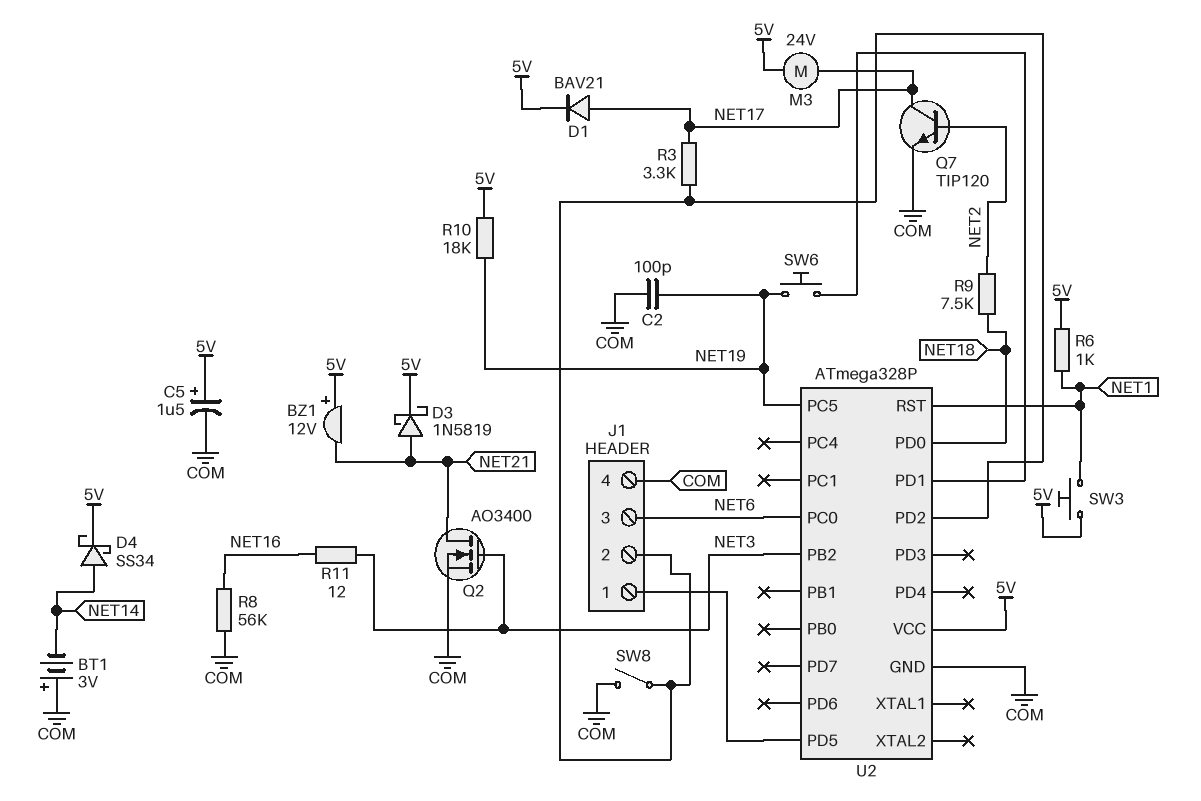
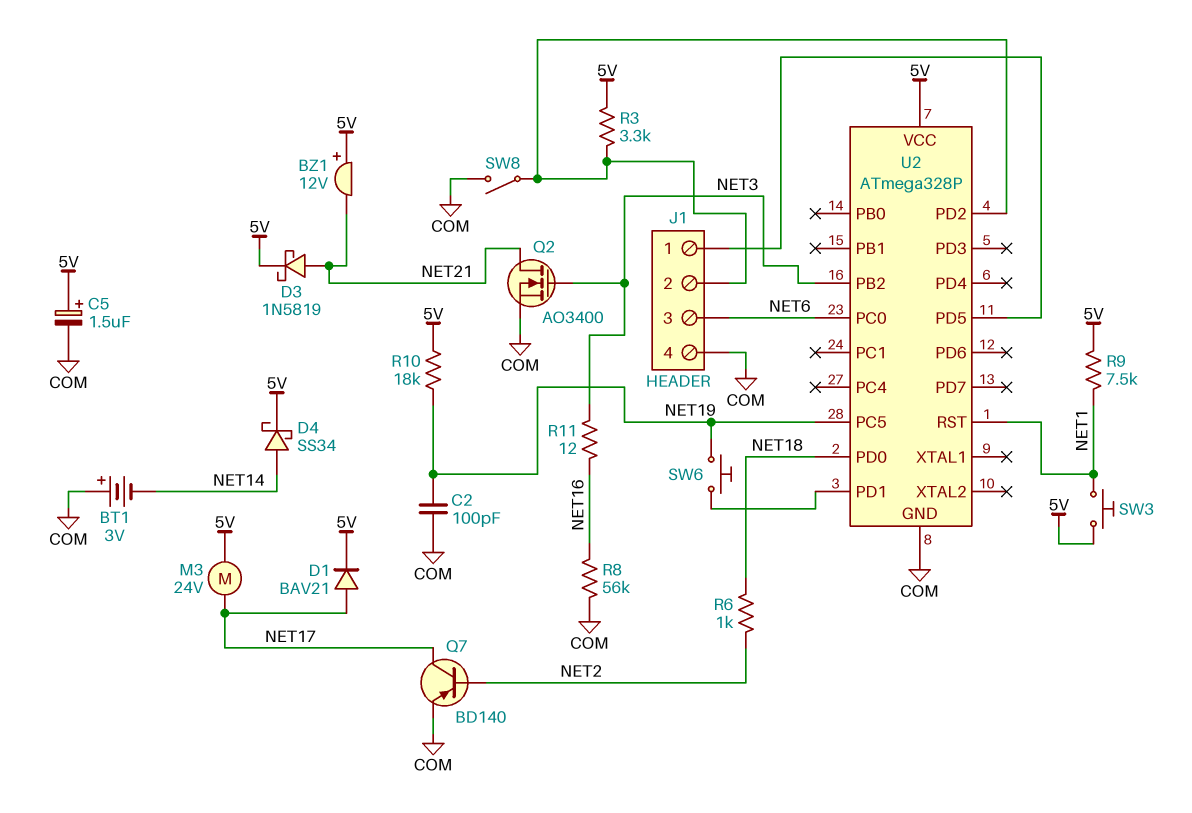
Q7: NPN TIP120 (B NET2, C NET17, E COM) -> PNP BD140 (B NET2, C NET17, E COM)
R3: 3.3k (J1/2, NET17) -> 3.3k (5V, J1/2)
R6: 1k (5V, NET1) -> 1k (NET2, NET18)
R9: 7.5k (NET2, NET18) -> 7.5k (5V, NET1)

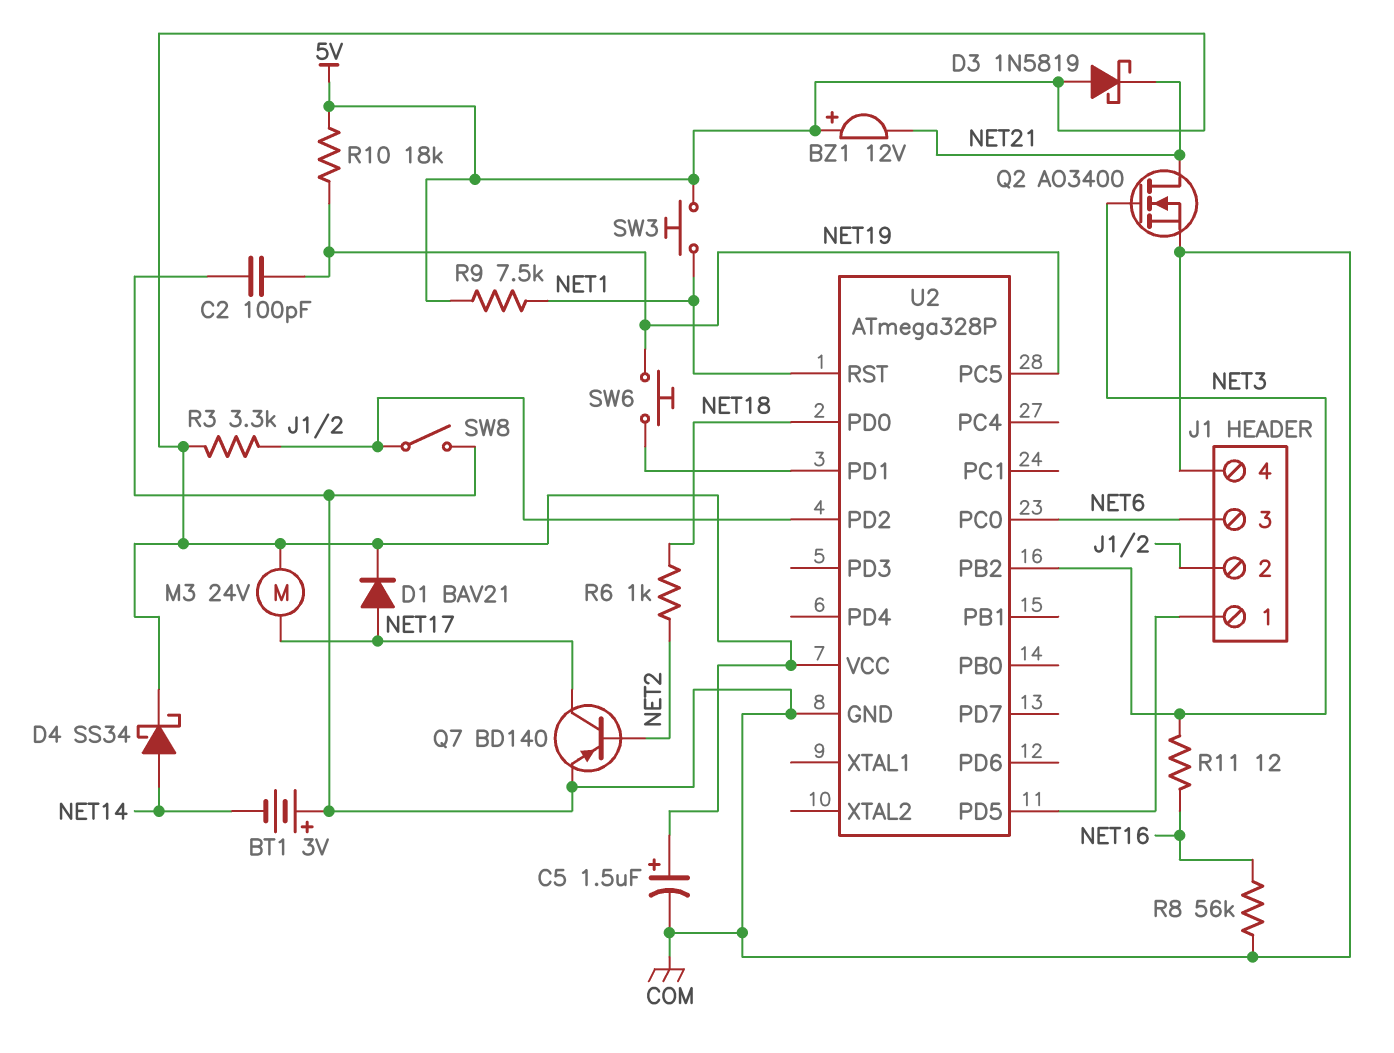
D3: schottky 1N5819 (A NET21, K 5V) -> schottky 1N5819 (A 5V, K NET21)

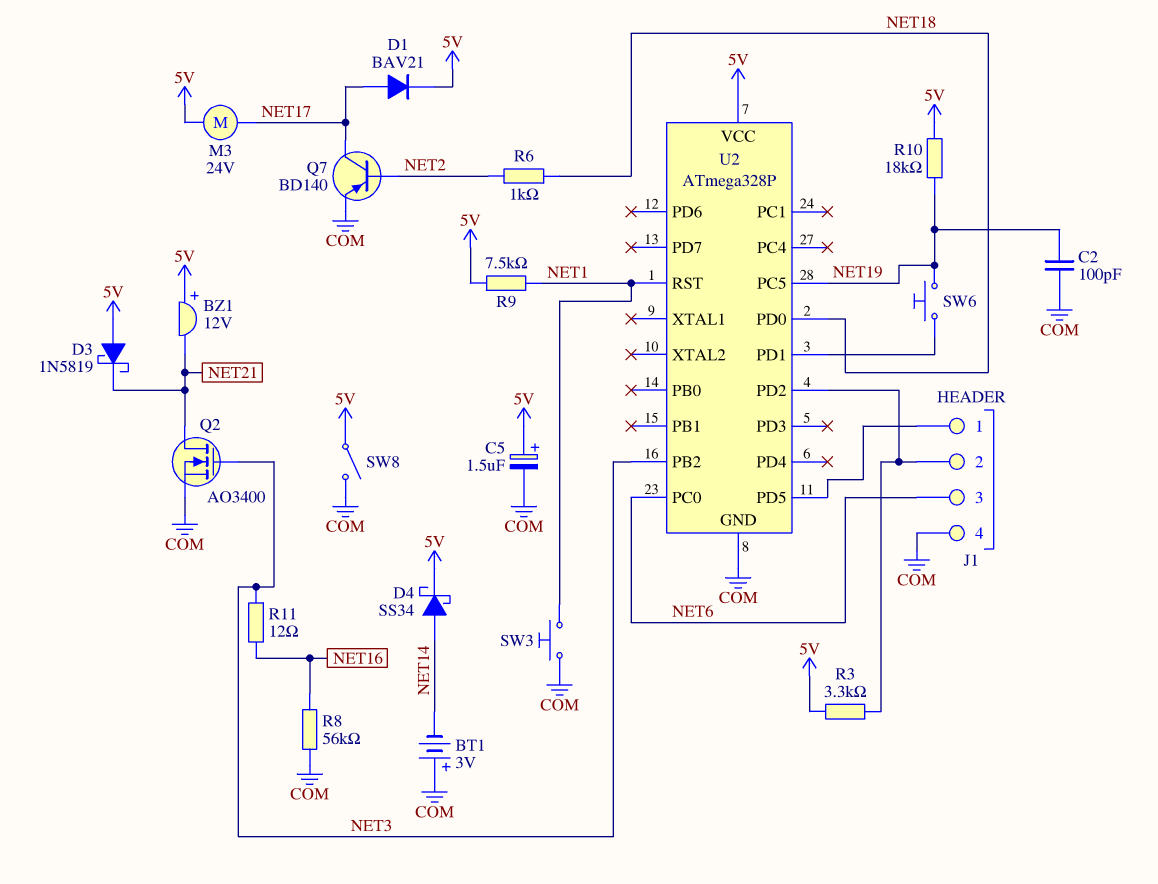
SW3: button (5V, NET1) -> button (COM, NET1)
SW8: switch (COM, J1/2) -> switch (5V, COM)

